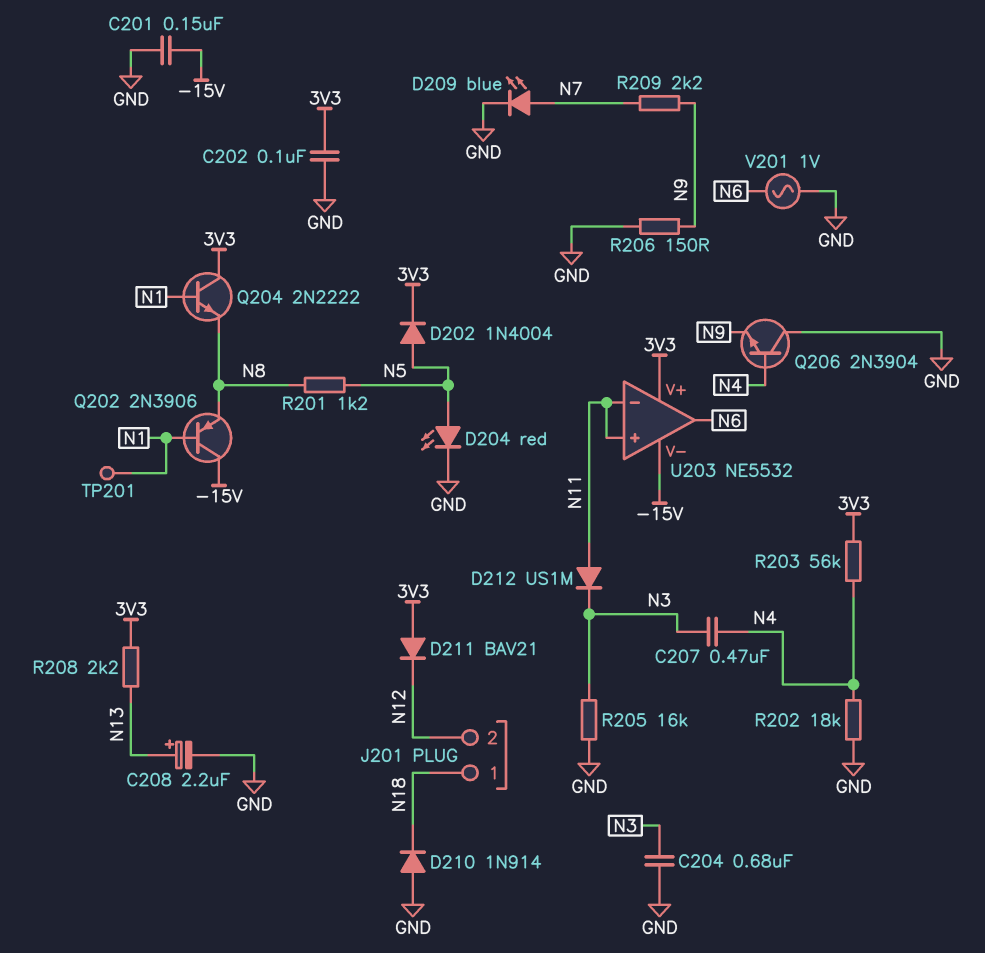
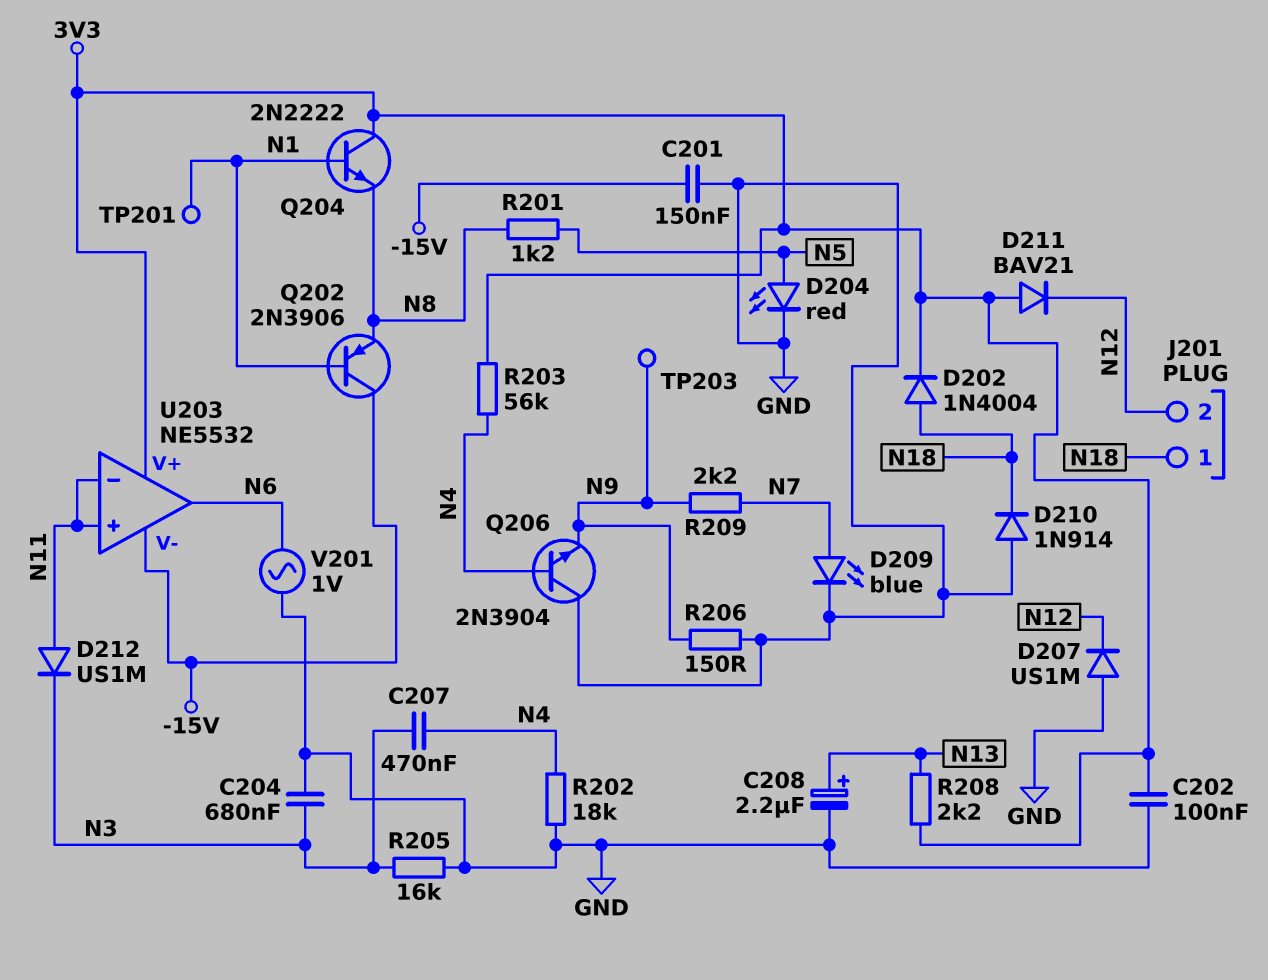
D202: diode 1N4004 (A N5, K 3V3) -> diode 1N4004 (A N18, K 3V3)
D207: none -> diode US1M (A GND, K N12)
TP203: none -> test point (N9)

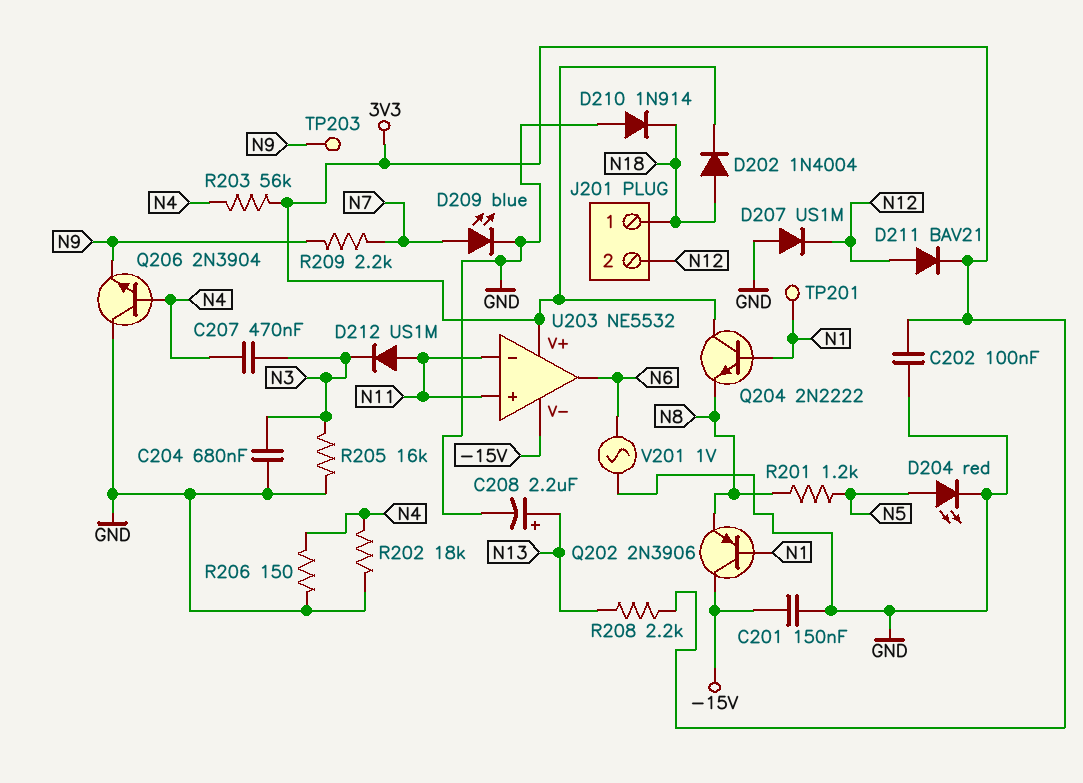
D211: diode BAV21 (A 3V3, K N12) -> diode BAV21 (A N12, K 3V3)
R206: 150 (GND, N9) -> 150 (GND, N4)

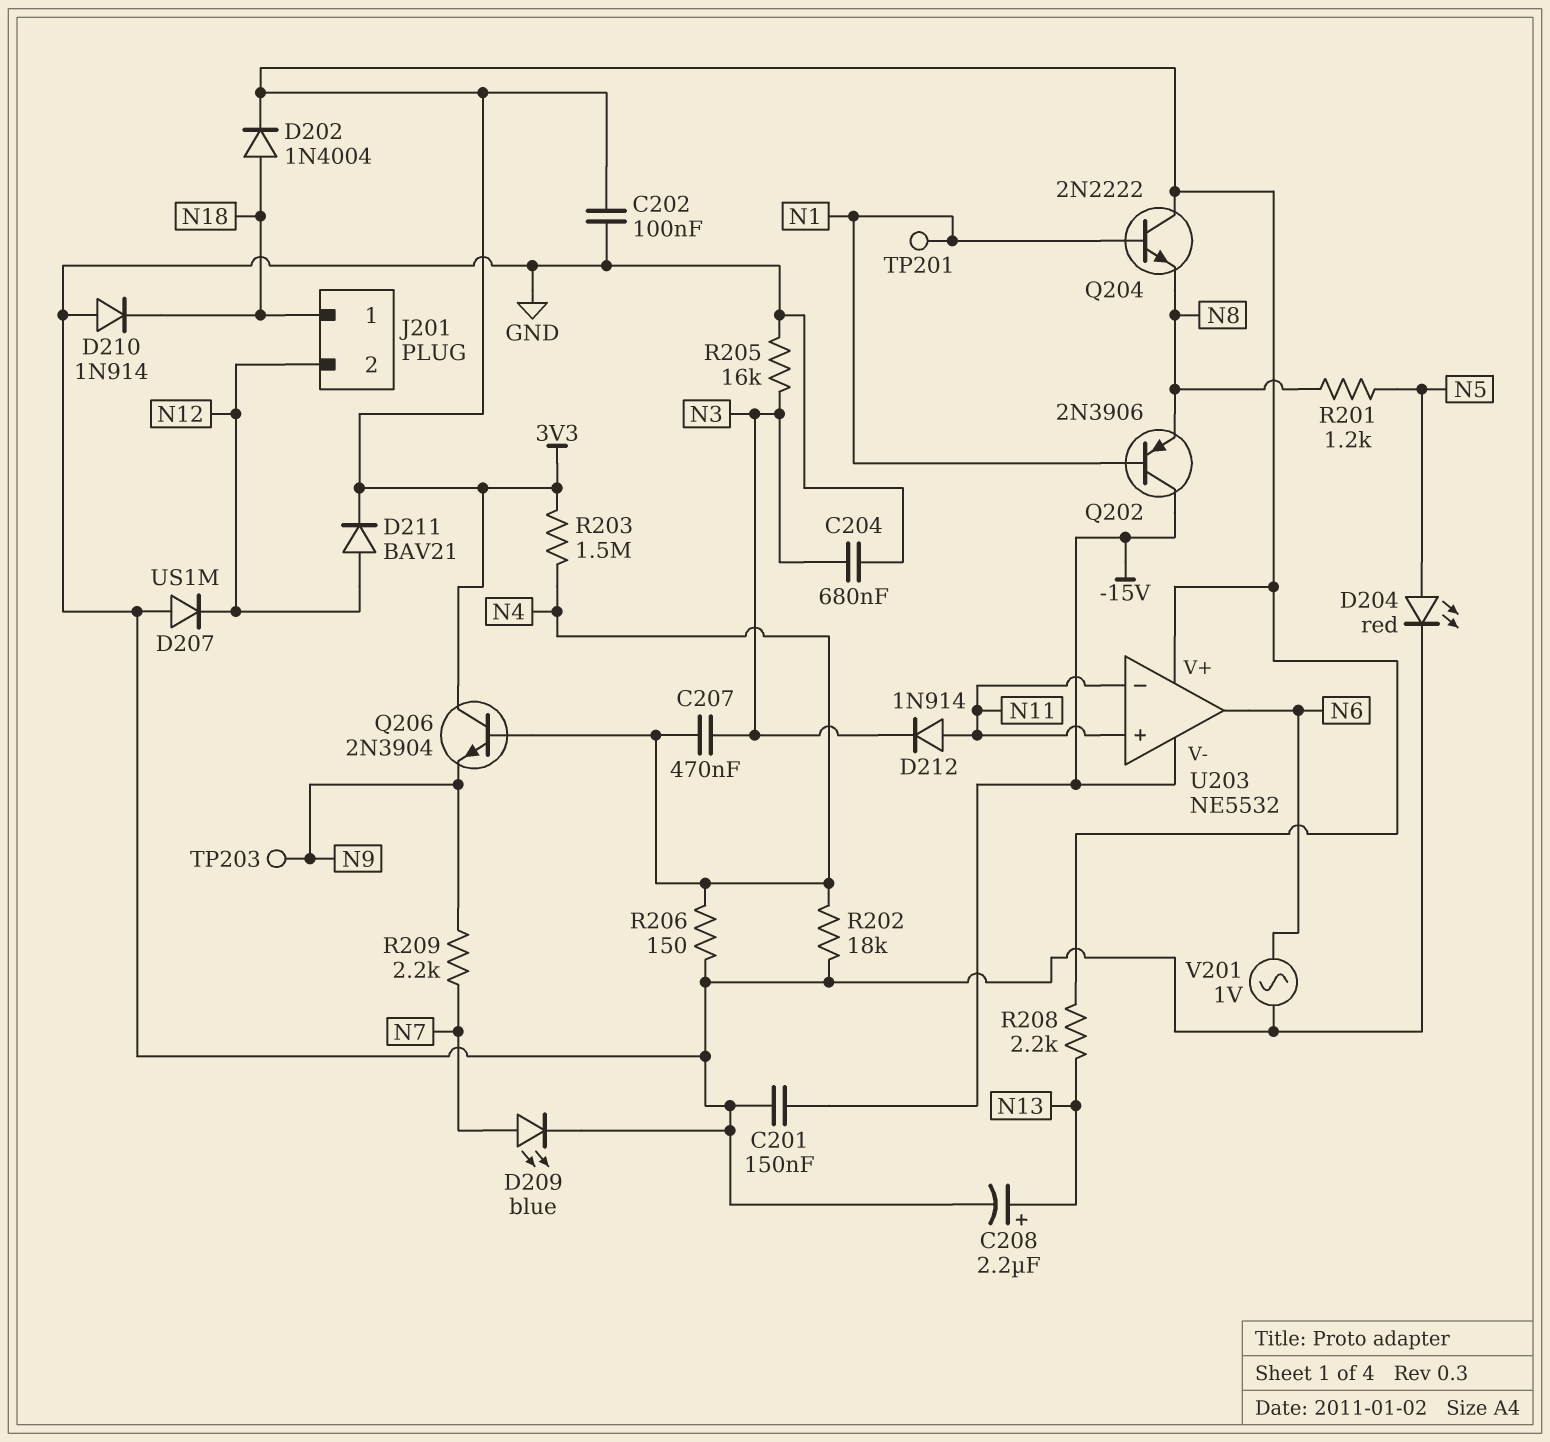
D212: diode US1M (A N11, K N3) -> diode 1N914 (A N11, K N3)
Q206: NPN 2N3904 (B N4, C GND, E N9) -> NPN 2N3904 (B N4, C 3V3, E N9)
R203: 56k (3V3, N4) -> 1.5M (3V3, N4)

